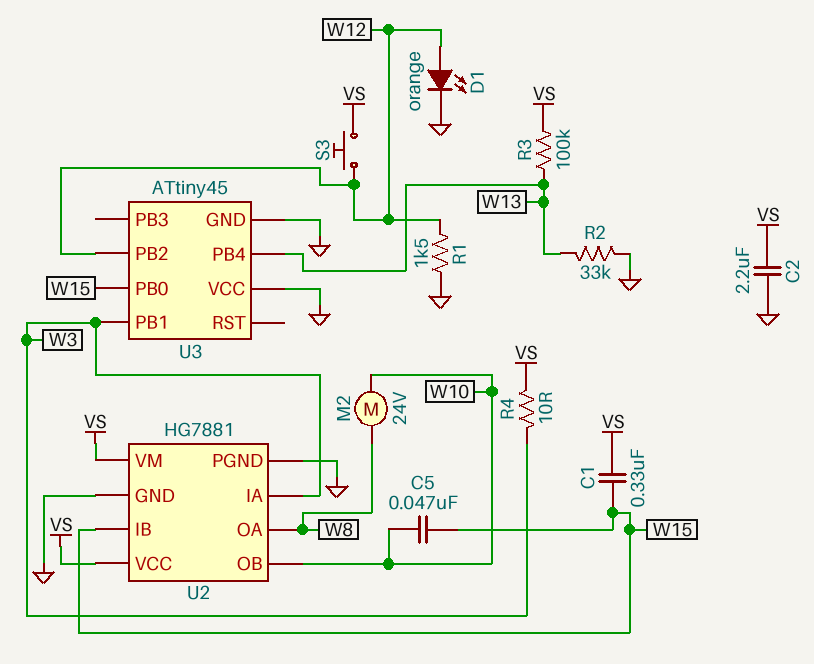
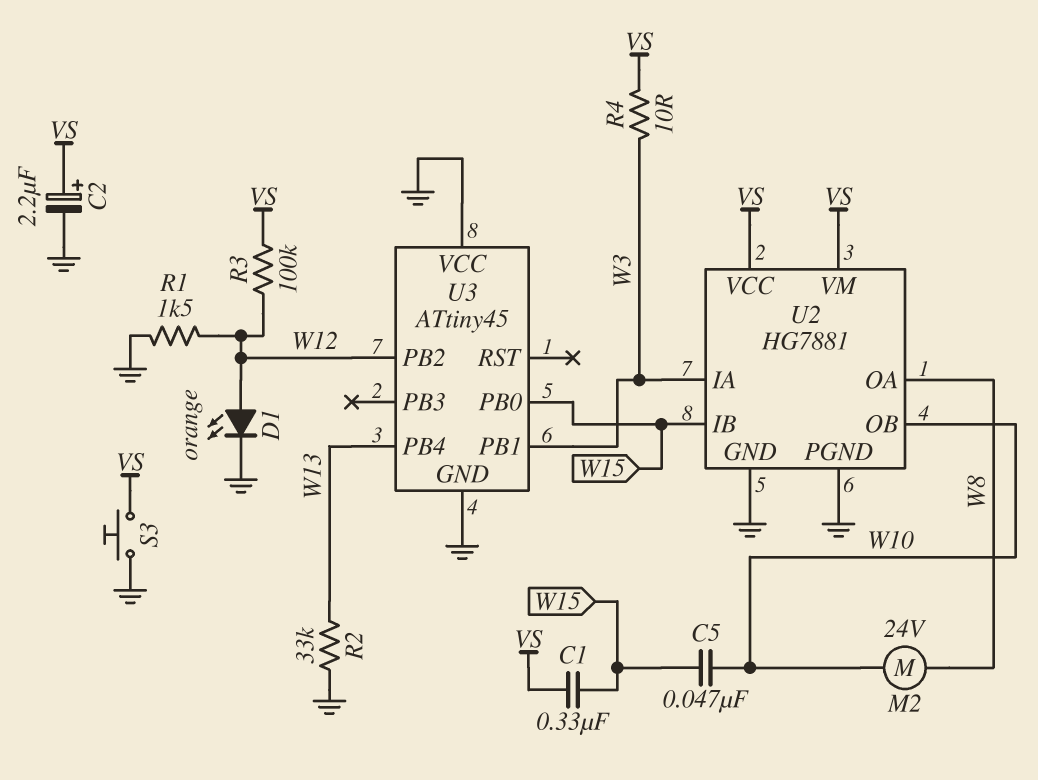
C2: 2.2uF (GND, VS) -> 2.2uF (plus VS, minus GND)
R3: 100k (VS, W13) -> 100k (VS, W12)
S3: button (VS, W12) -> button (GND, VS)

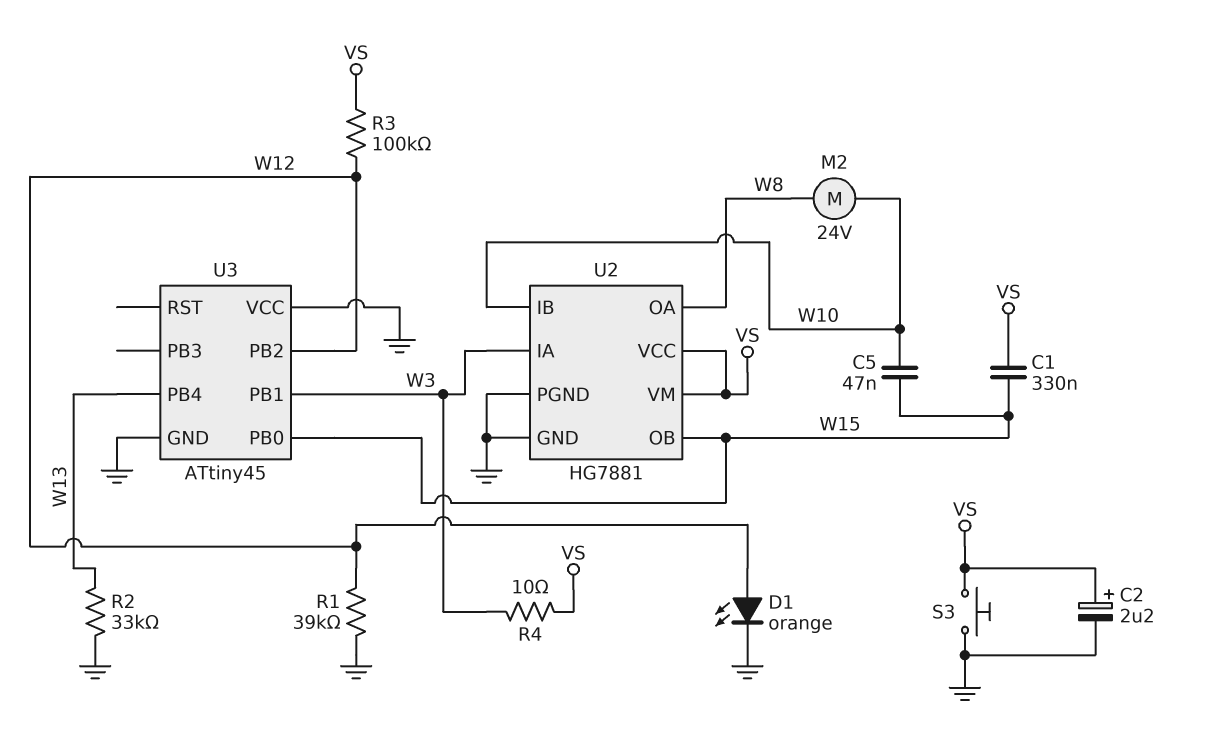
R1: 1.5k (GND, W12) -> 39k (GND, W12)
U2 pin IB: W15 -> W10
U2 pin OB: W10 -> W15

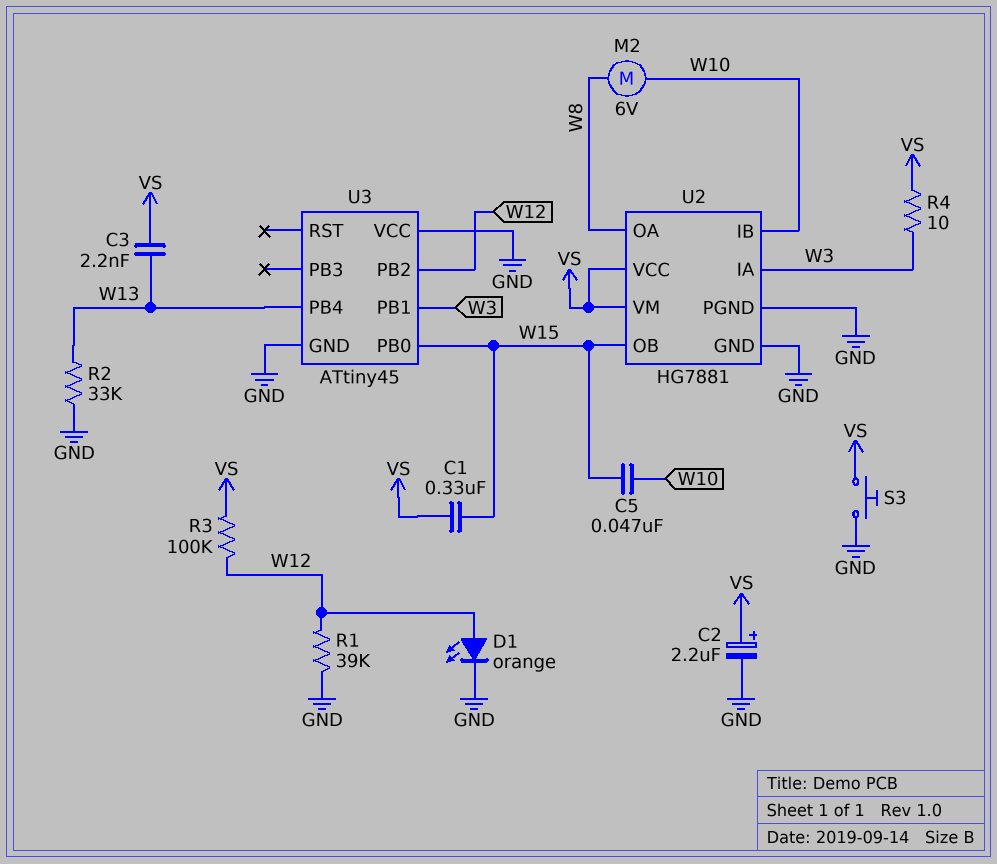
C3: none -> 2.2nF (VS, W13)
M2: motor 24V (W8, W10) -> motor 6V (W8, W10)

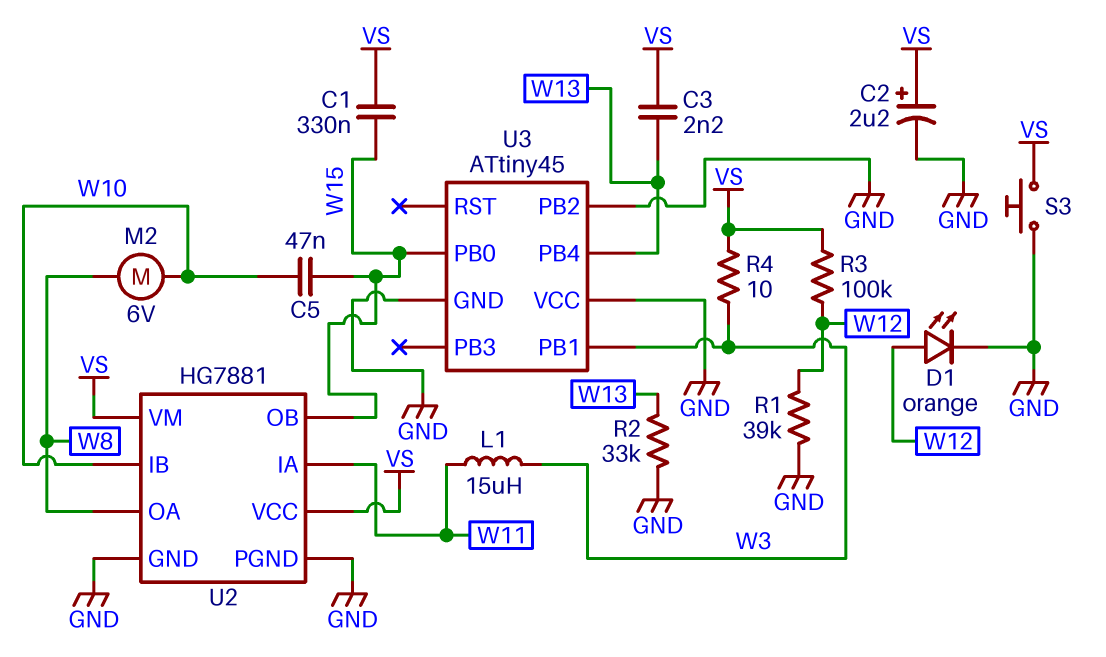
L1: none -> 15uH (W3, W11)
U2 pin IA: W3 -> W11
U3 pin PB2: W12 -> GND

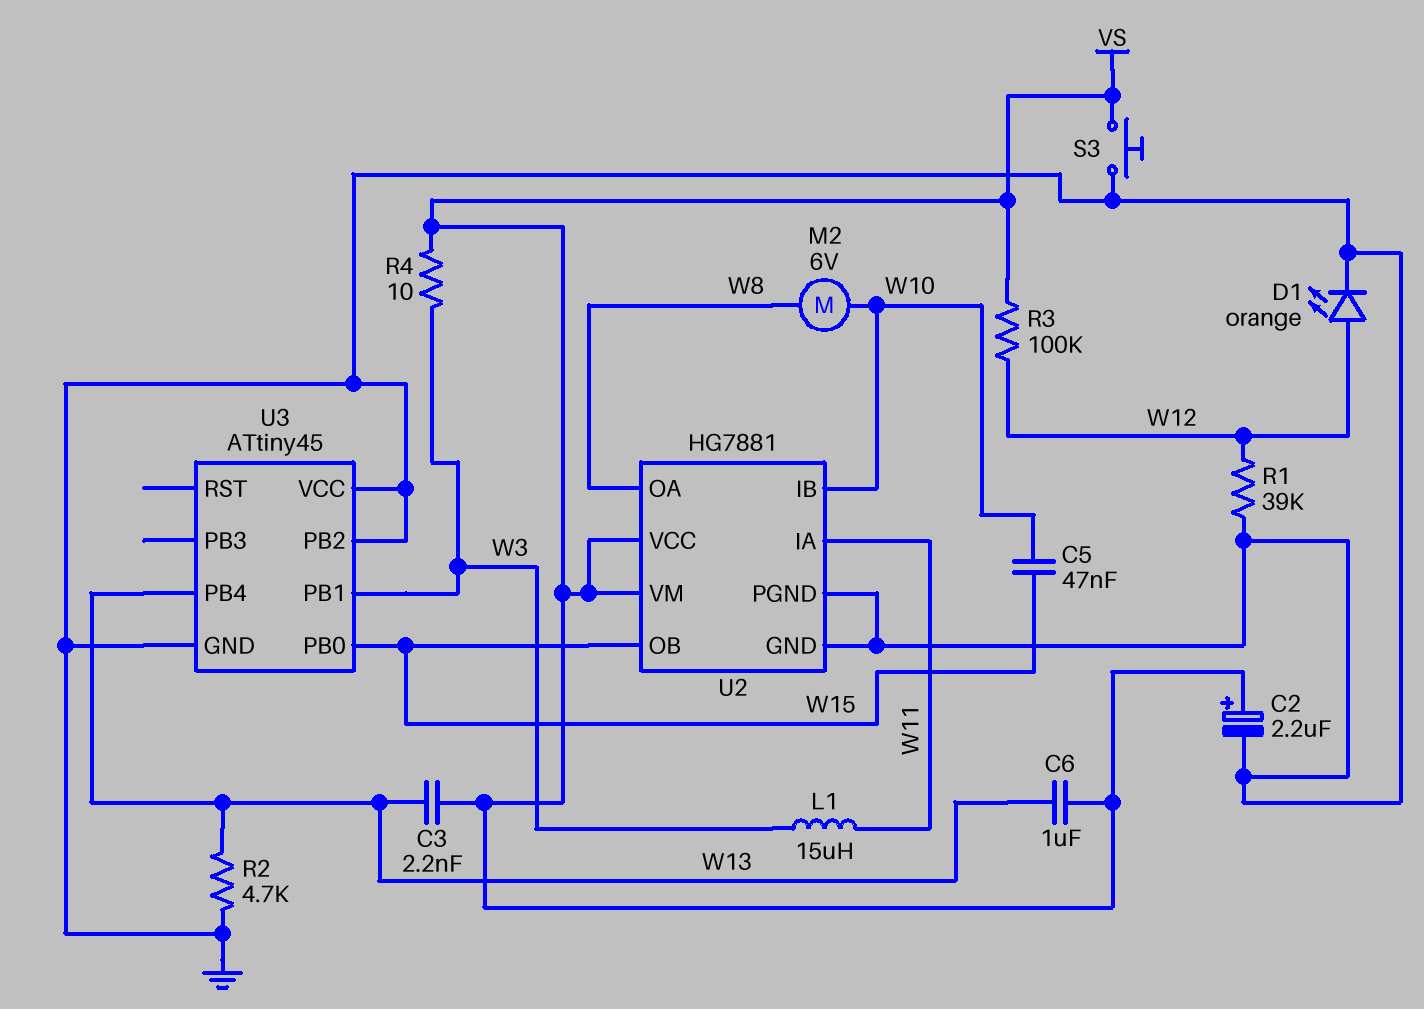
C1: 330nF (VS, W15) -> none
C6: none -> 1uF (VS, W13)
R2: 33k (GND, W13) -> 4.7k (GND, W13)

